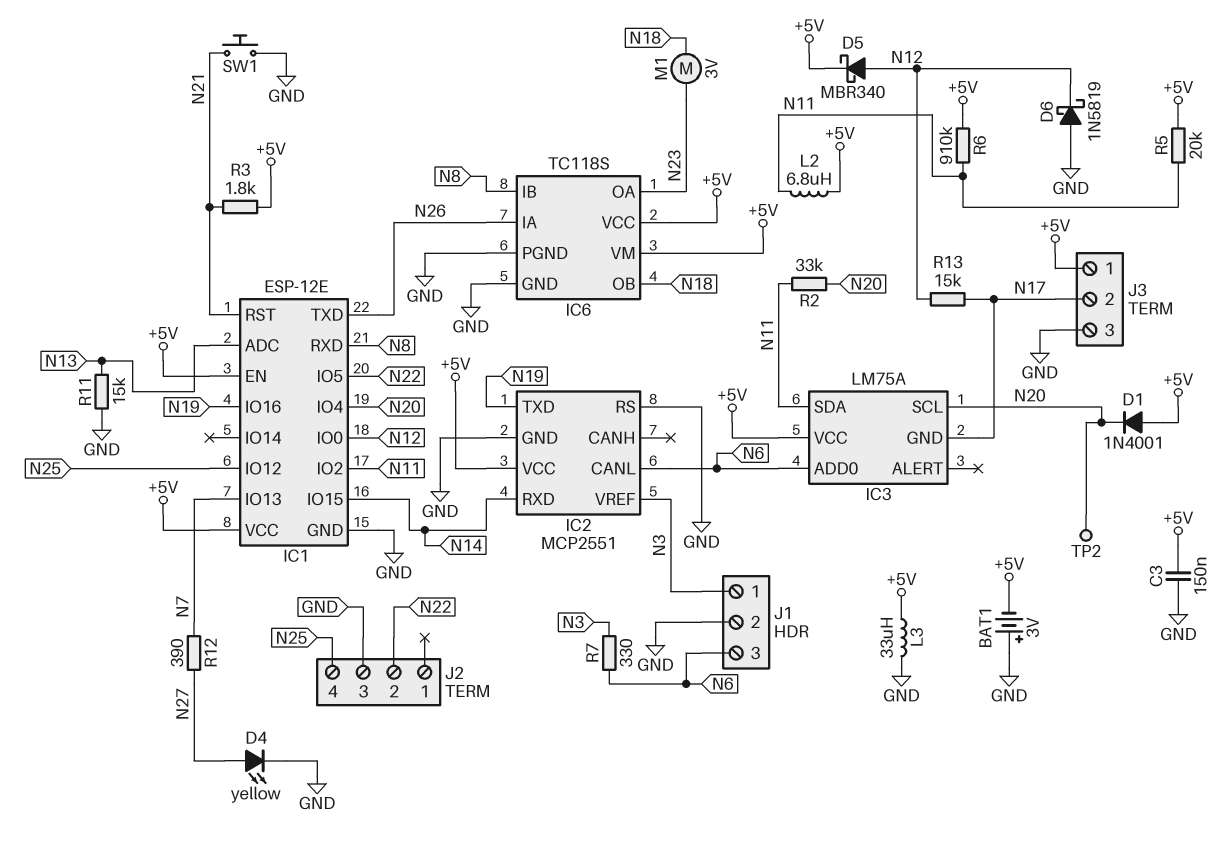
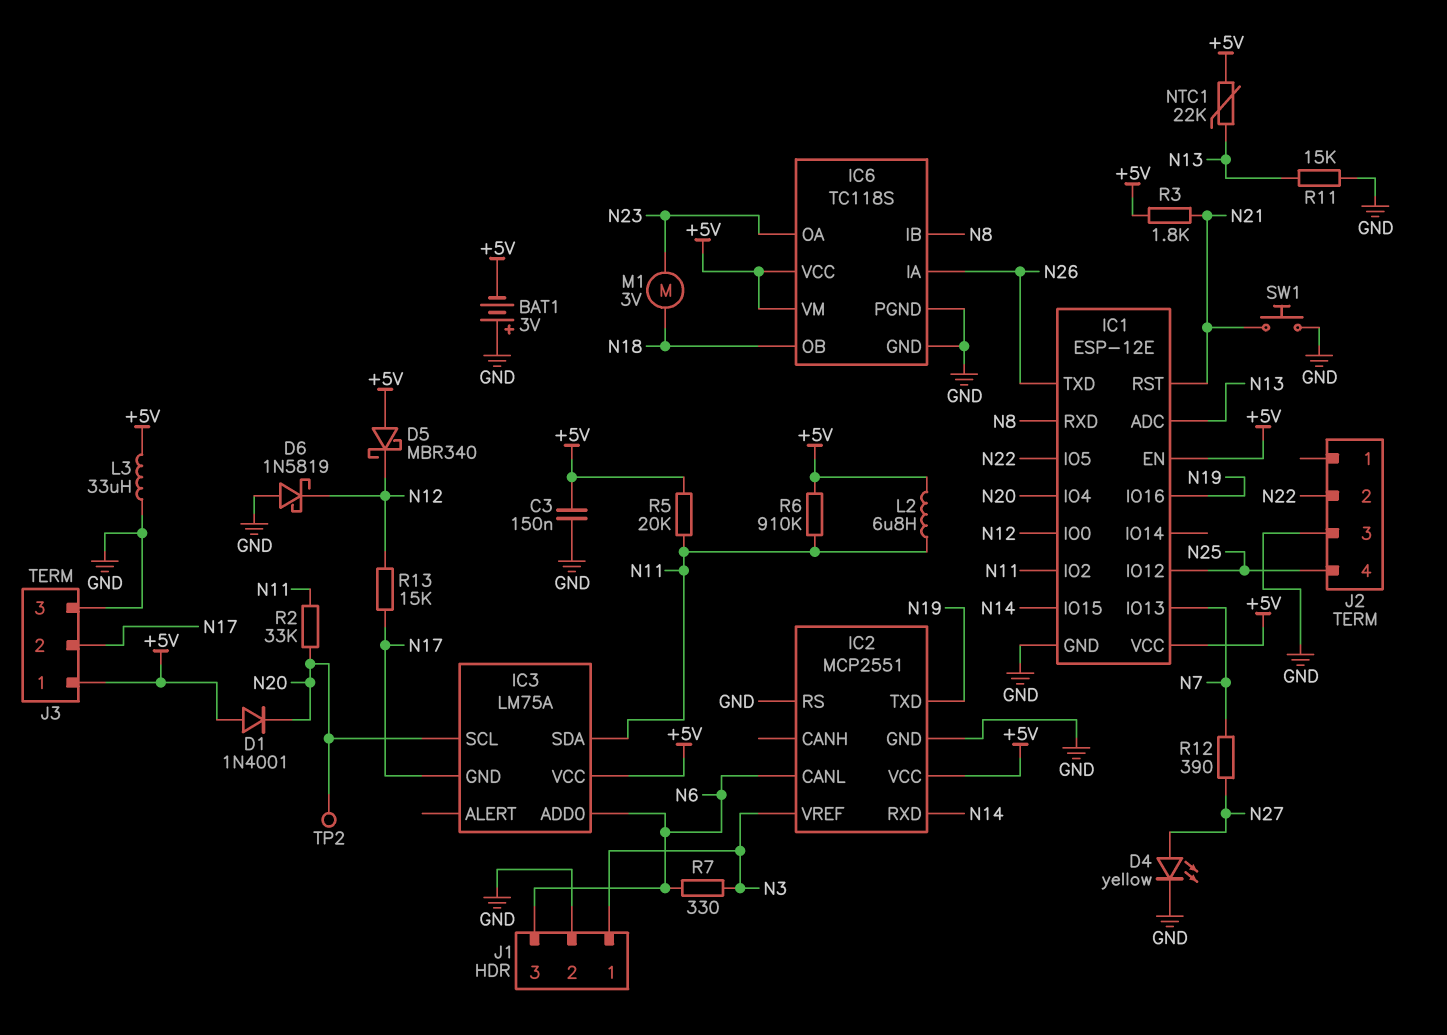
D5: schottky MBR340 (A N12, K +5V) -> schottky MBR340 (A +5V, K N12)
NTC1: none -> 22k (+5V, N13)

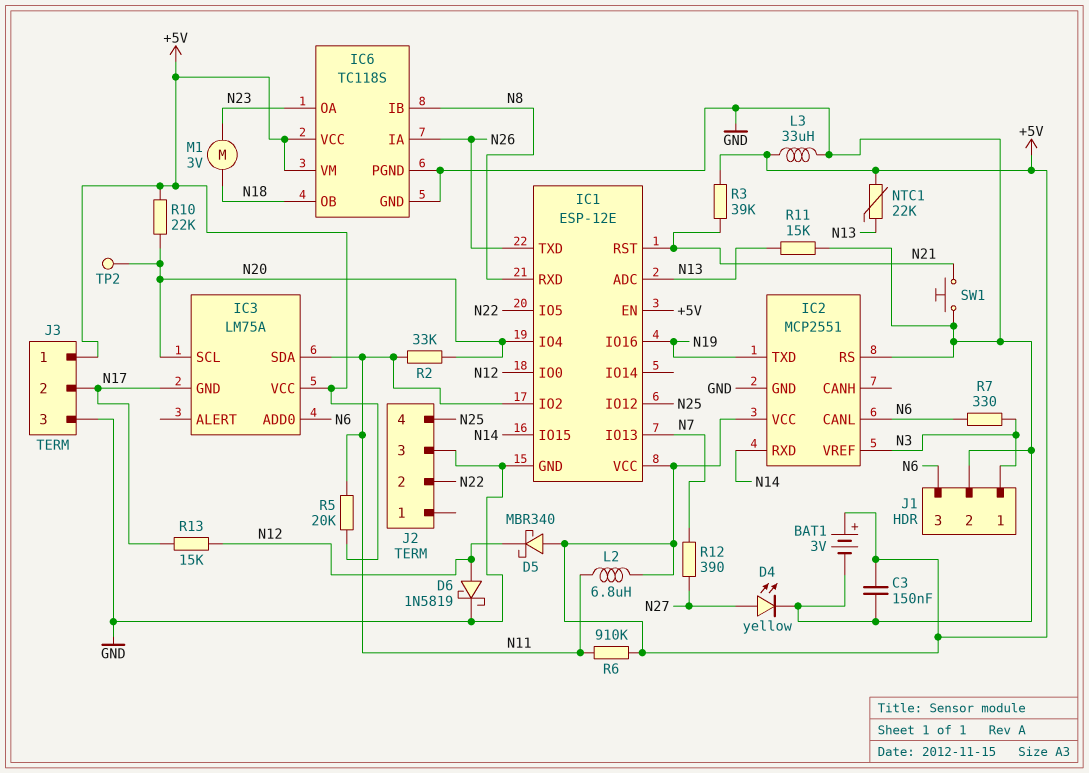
BAT1: 3V (plus GND, minus +5V) -> 3V (plus +5V, minus GND)
D1: diode 1N4001 (A +5V, K N20) -> none
D6: schottky 1N5819 (A GND, K N12) -> schottky 1N5819 (A N12, K GND)
R3: 1.8k (+5V, N21) -> 39k (+5V, N21)
R10: none -> 22k (+5V, N20)

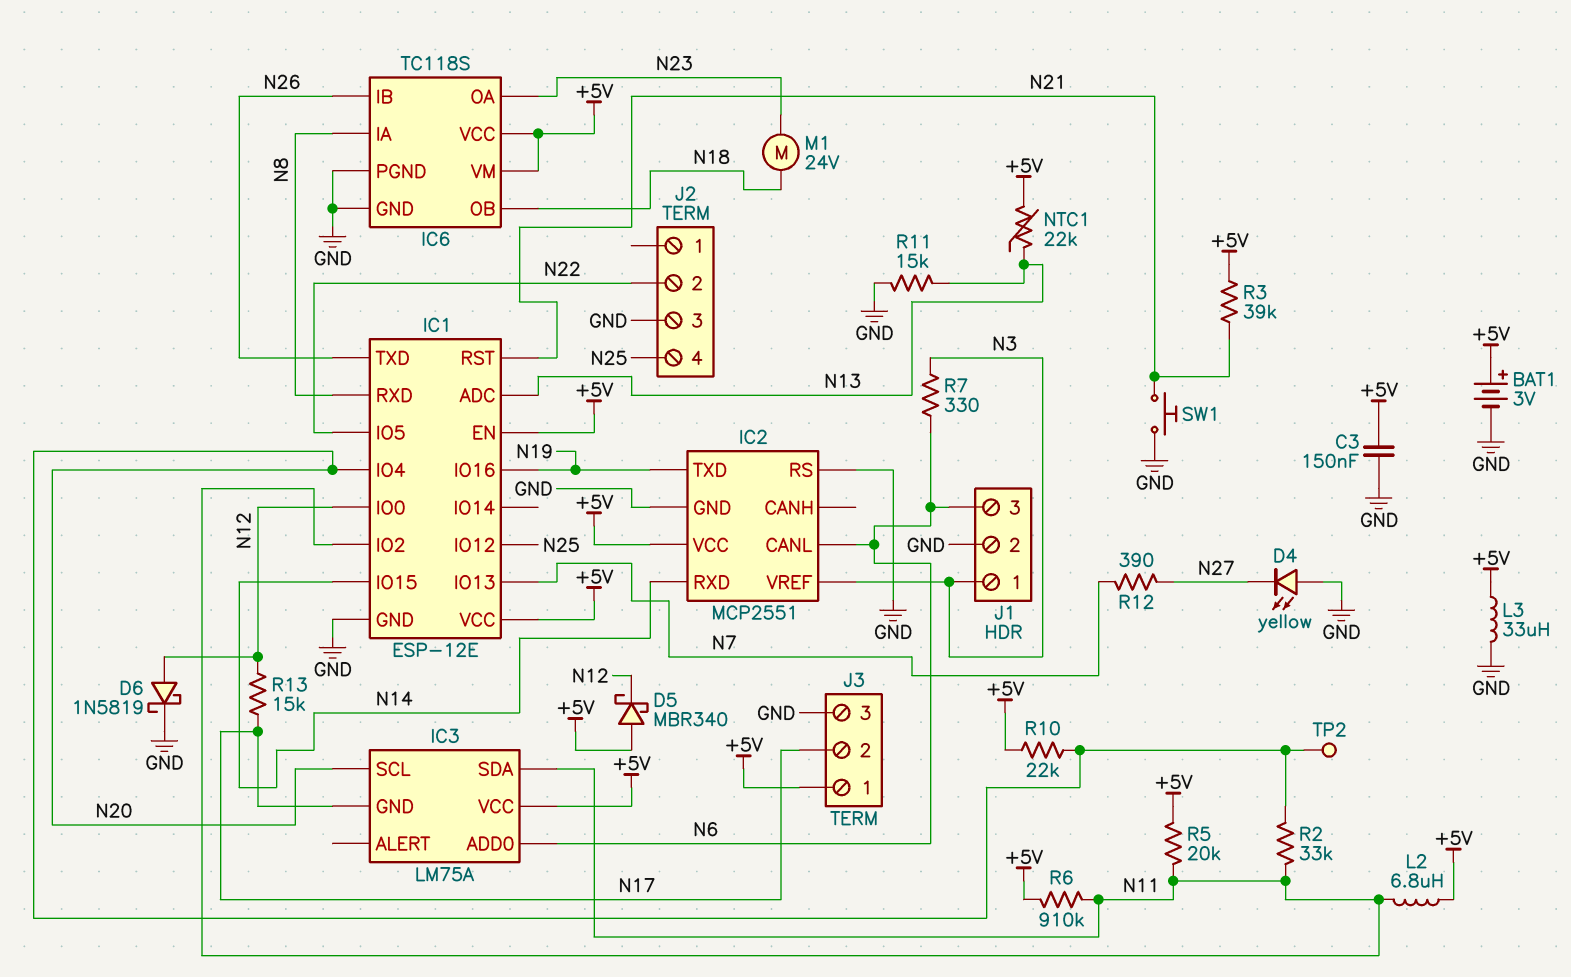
D4: LED yellow (A N27, K GND) -> LED yellow (A GND, K N27)
IC6 pin IA: N26 -> N8
IC6 pin IB: N8 -> N26
M1: motor 3V (N18, N23) -> motor 24V (N18, N23)

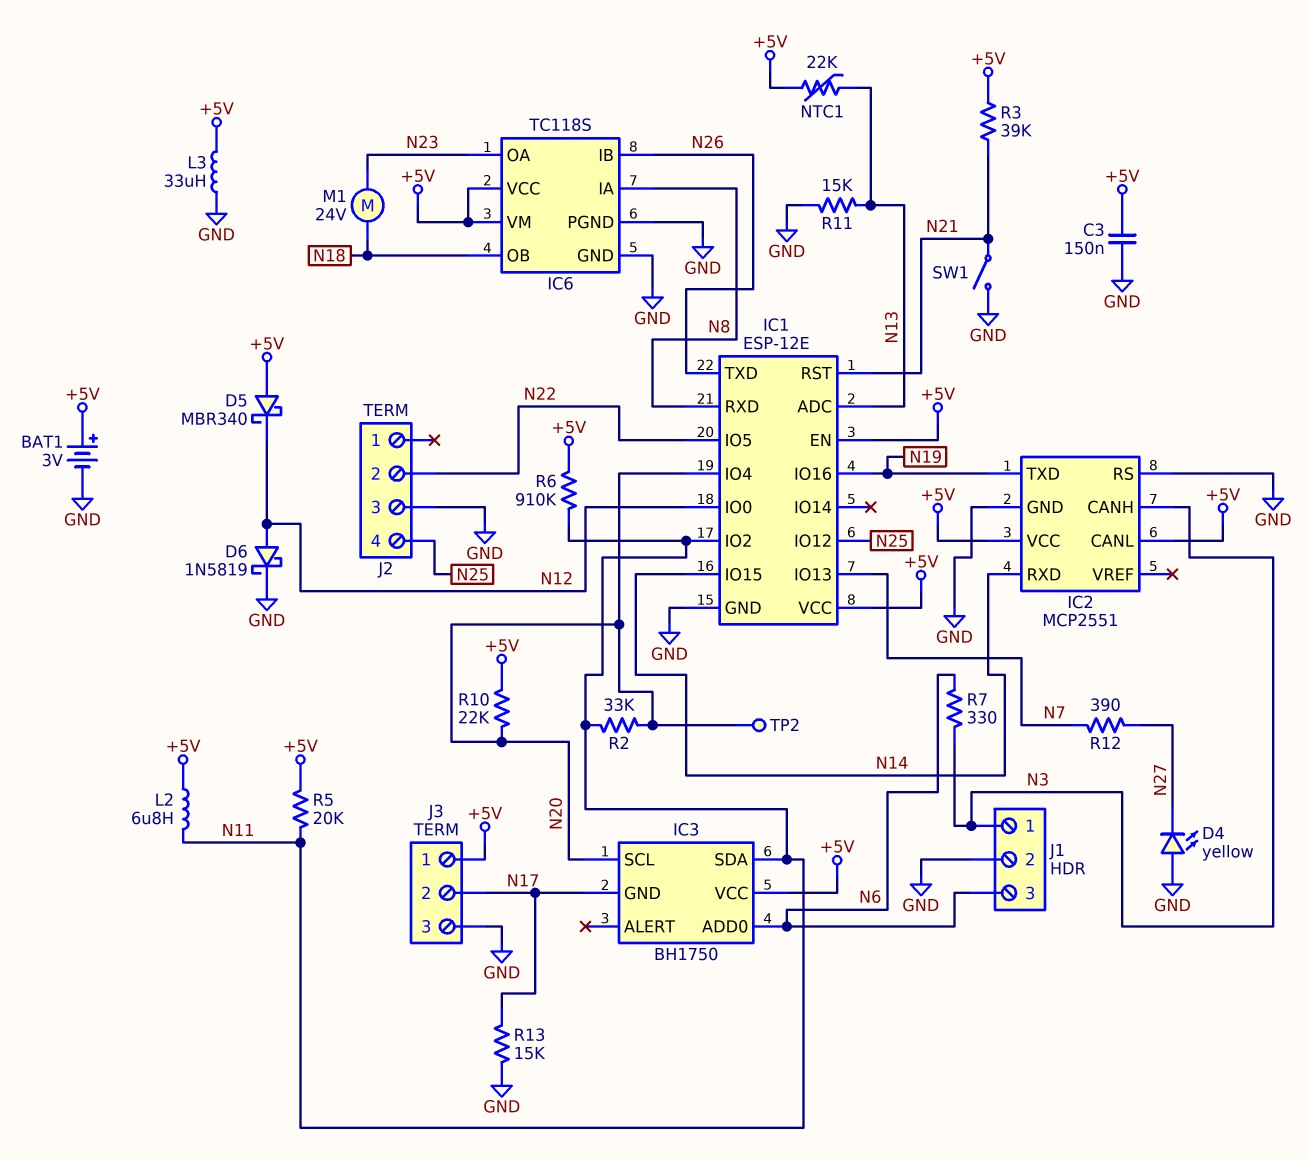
IC2 pin CANH: none -> N3
IC2 pin CANL: N6 -> +5V
IC2 pin VREF: N3 -> none
IC3: LM75A -> BH1750
R13: 15k (N12, N17) -> 15k (GND, N17)
SW1: button (GND, N21) -> switch (GND, N21)

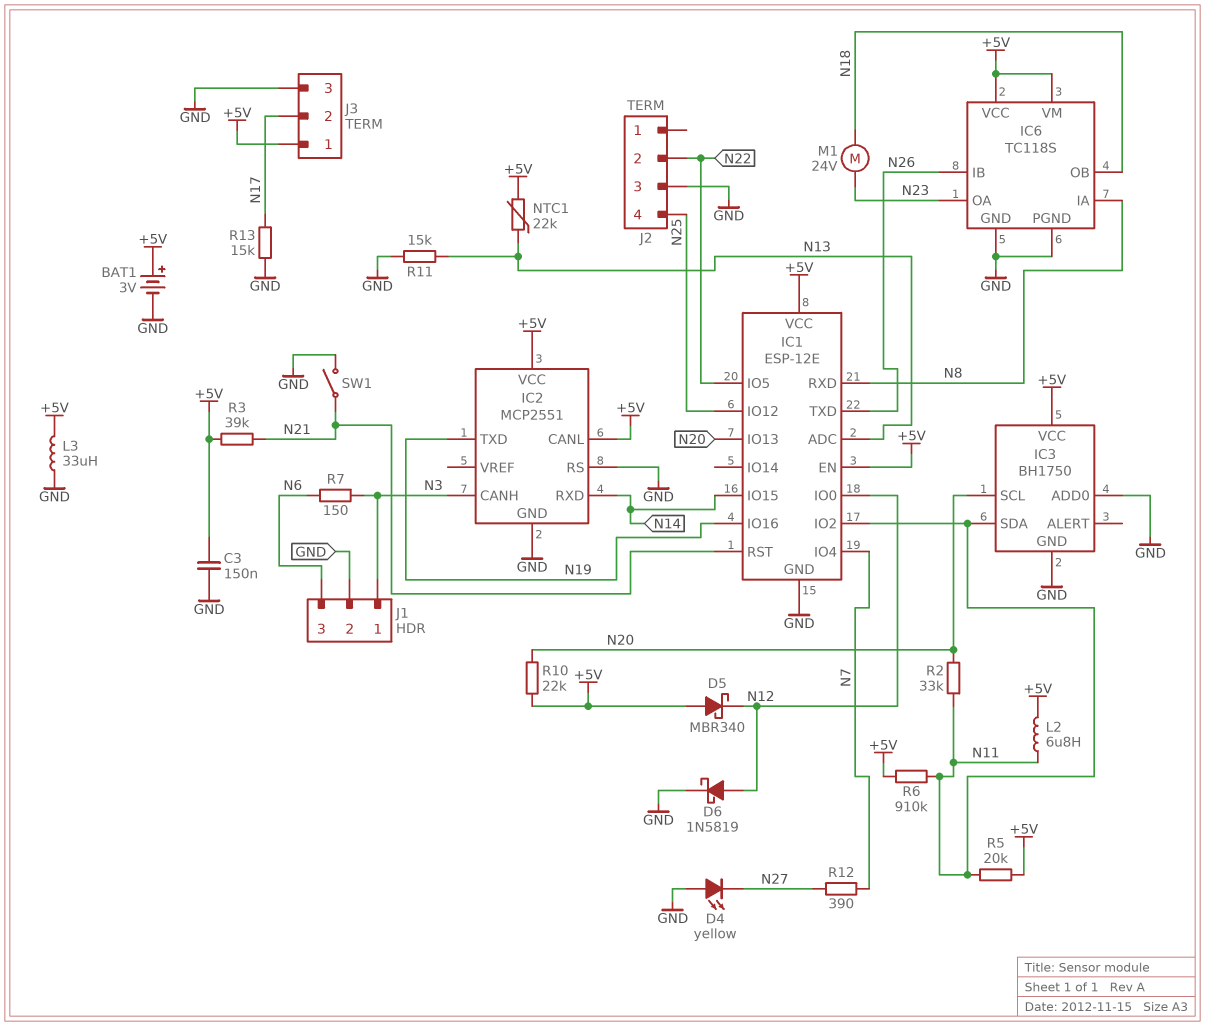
IC1 pin IO4: N20 -> N7
IC1 pin IO13: N7 -> N20
IC3 pin ADD0: N6 -> GND
IC3 pin GND: N17 -> GND
R7: 330 (N3, N6) -> 150 (N3, N6)
TP2: test point (N20) -> none

